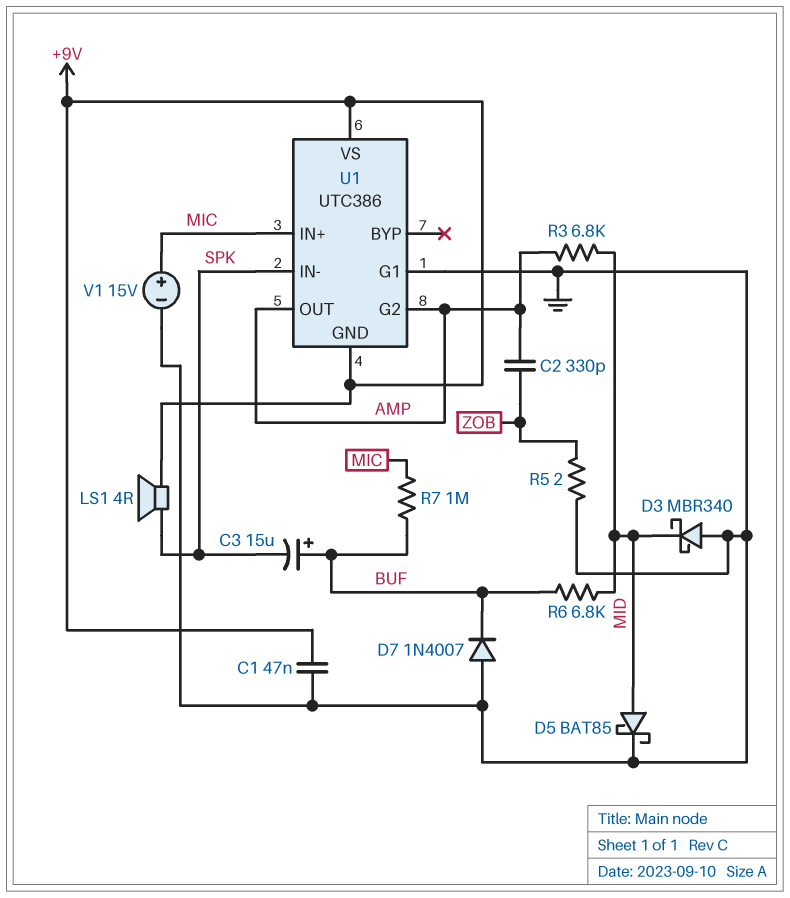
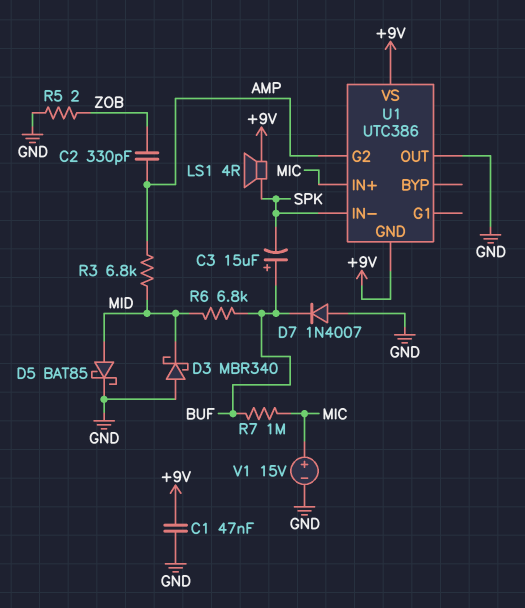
U1 pin G1: GND -> none
U1 pin OUT: AMP -> GND

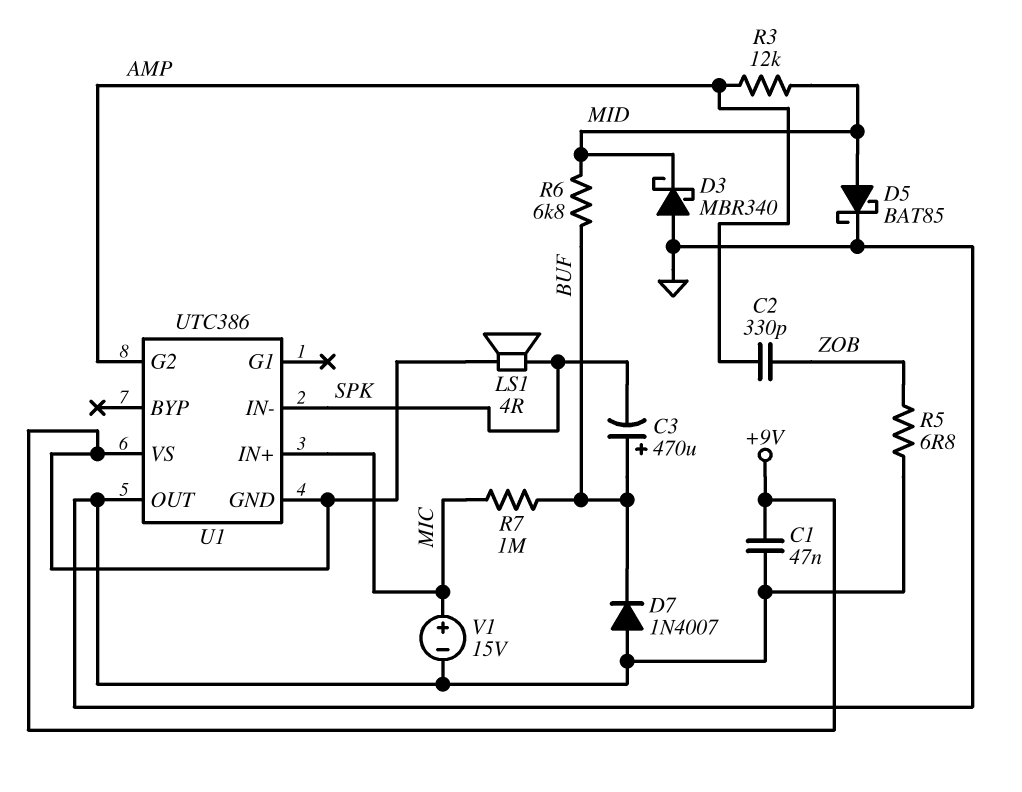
C3: 15uF (plus BUF, minus SPK) -> 470uF (plus BUF, minus SPK)
R3: 6.8k (AMP, MID) -> 12k (AMP, MID)
R5: 2 (GND, ZOB) -> 6.8 (GND, ZOB)

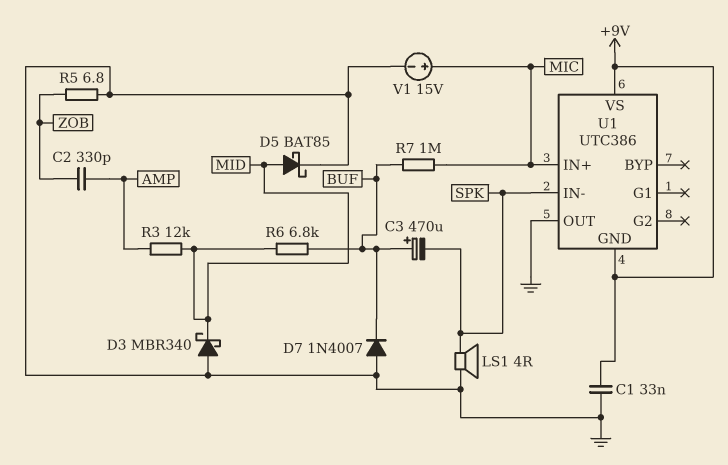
C1: 47nF (+9V, GND) -> 33nF (+9V, GND)
LS1: speaker 4R (+9V, SPK) -> speaker 4R (GND, SPK)
U1 pin G2: AMP -> none

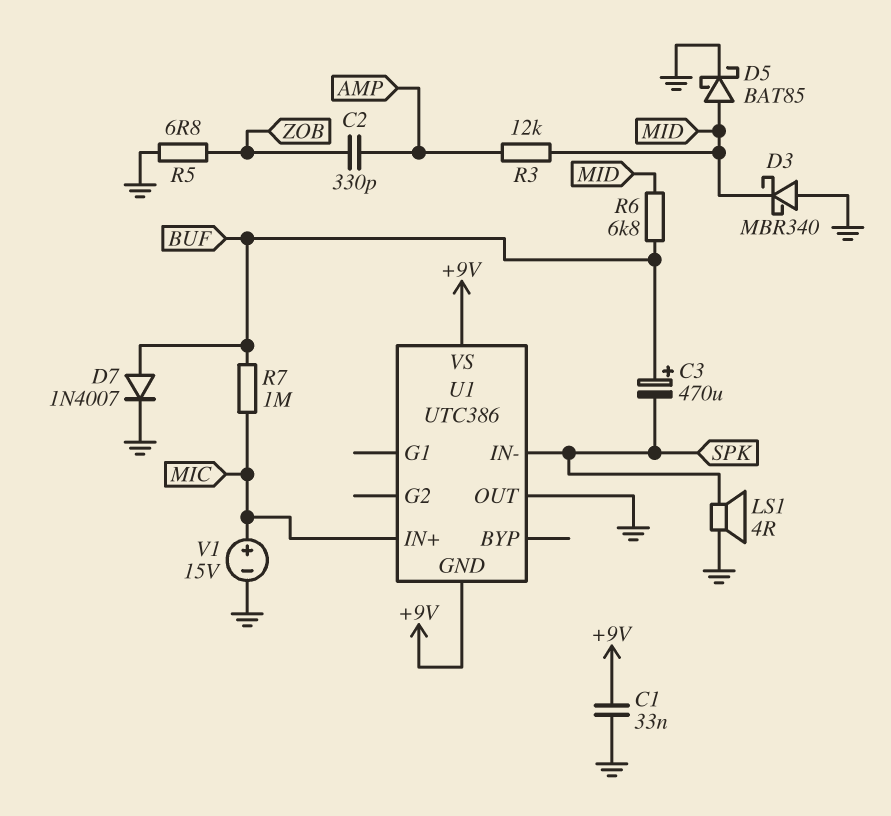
D7: diode 1N4007 (A GND, K BUF) -> diode 1N4007 (A BUF, K GND)

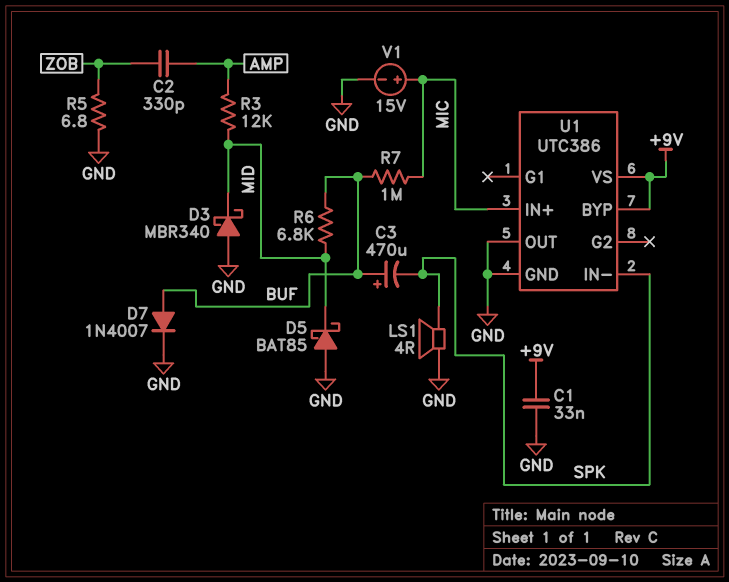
D5: schottky BAT85 (A MID, K GND) -> schottky BAT85 (A GND, K MID)
U1 pin BYP: none -> +9V
U1 pin GND: +9V -> GND

